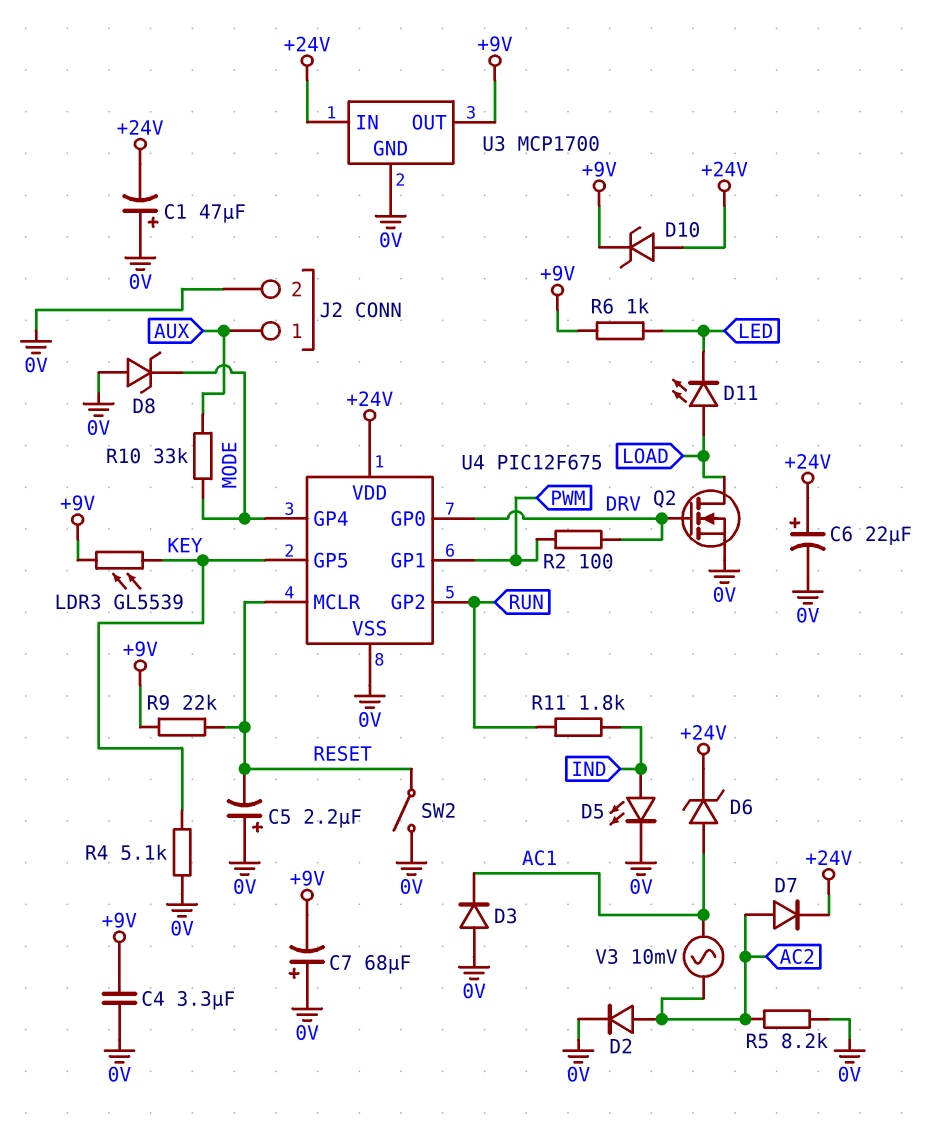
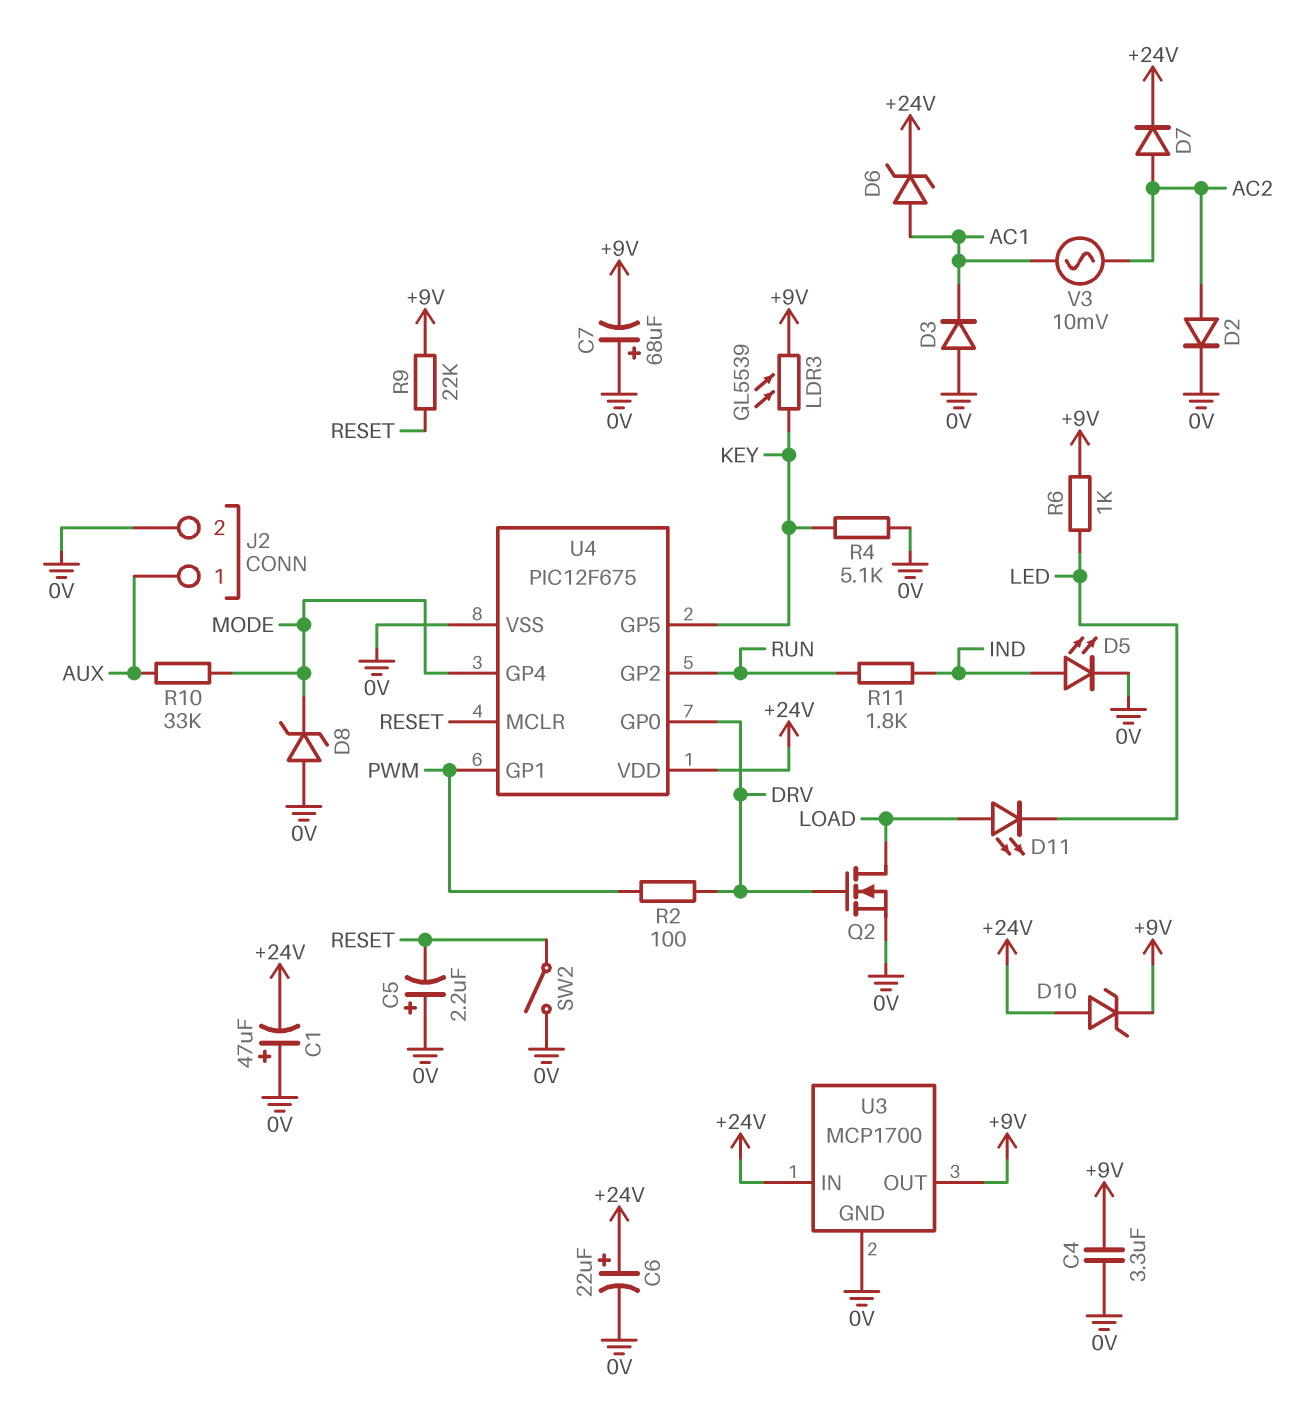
R5: 8.2k (0V, AC2) -> none

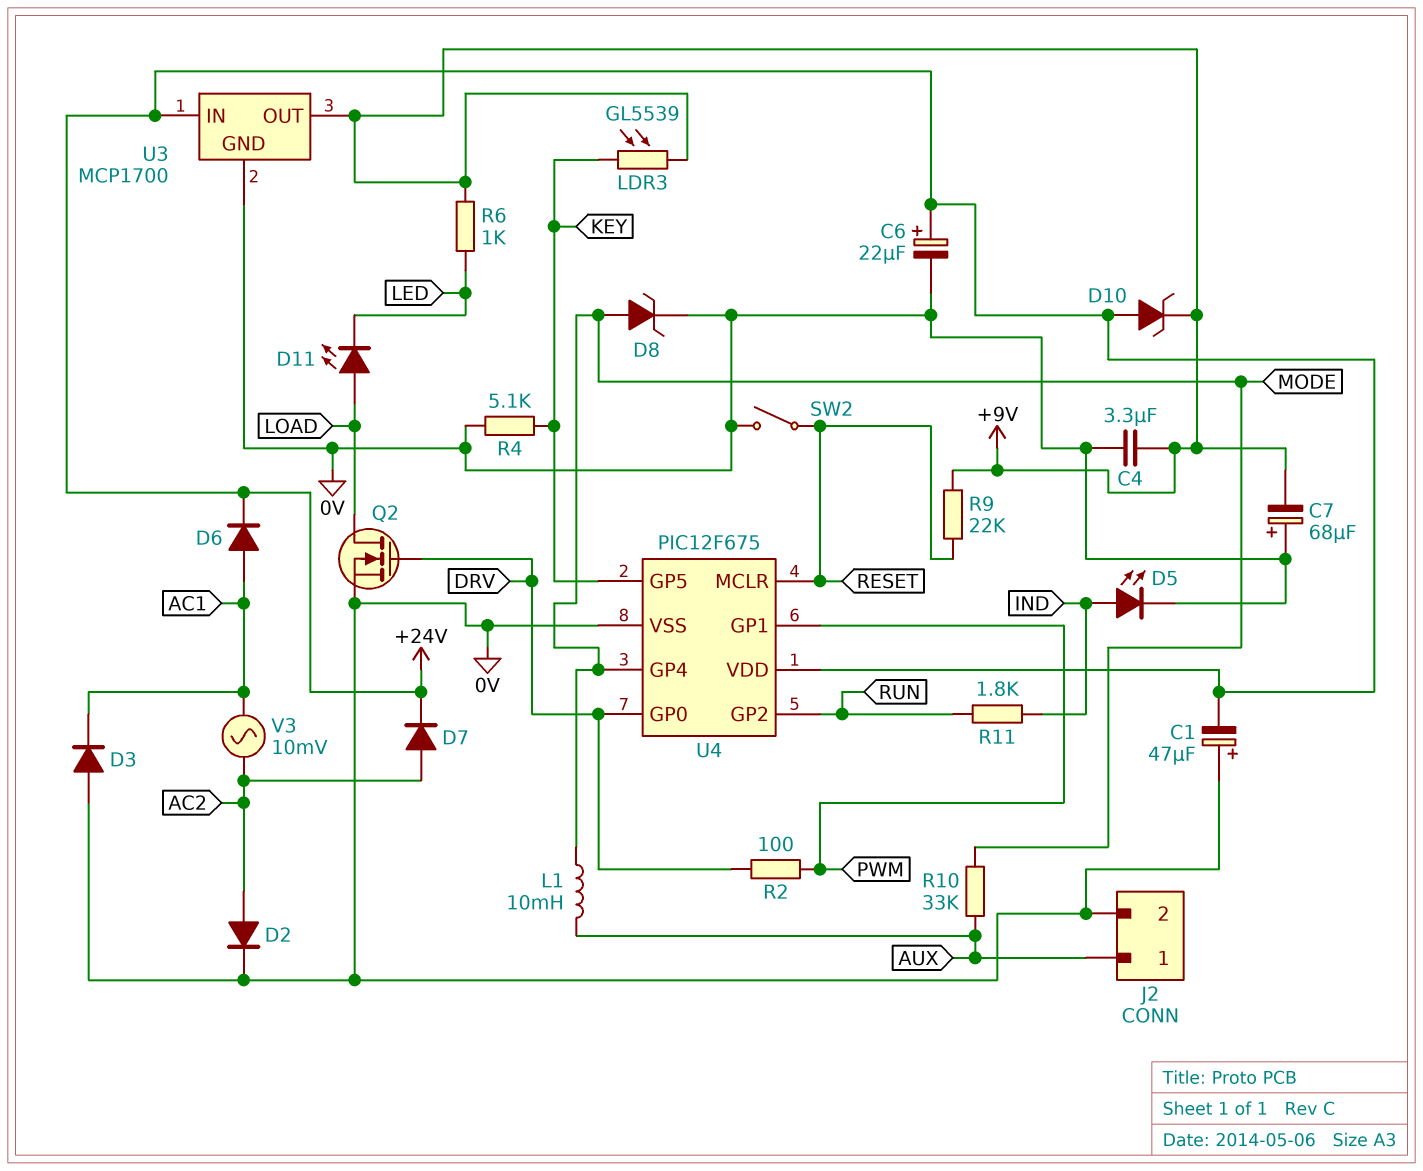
C5: 2.2uF (plus 0V, minus RESET) -> none
D6: zener (A AC1, K +24V) -> diode (A AC1, K +24V)
D8: zener (A 0V, K MODE) -> zener (A MODE, K 0V)
L1: none -> 10mH (AUX, MODE)

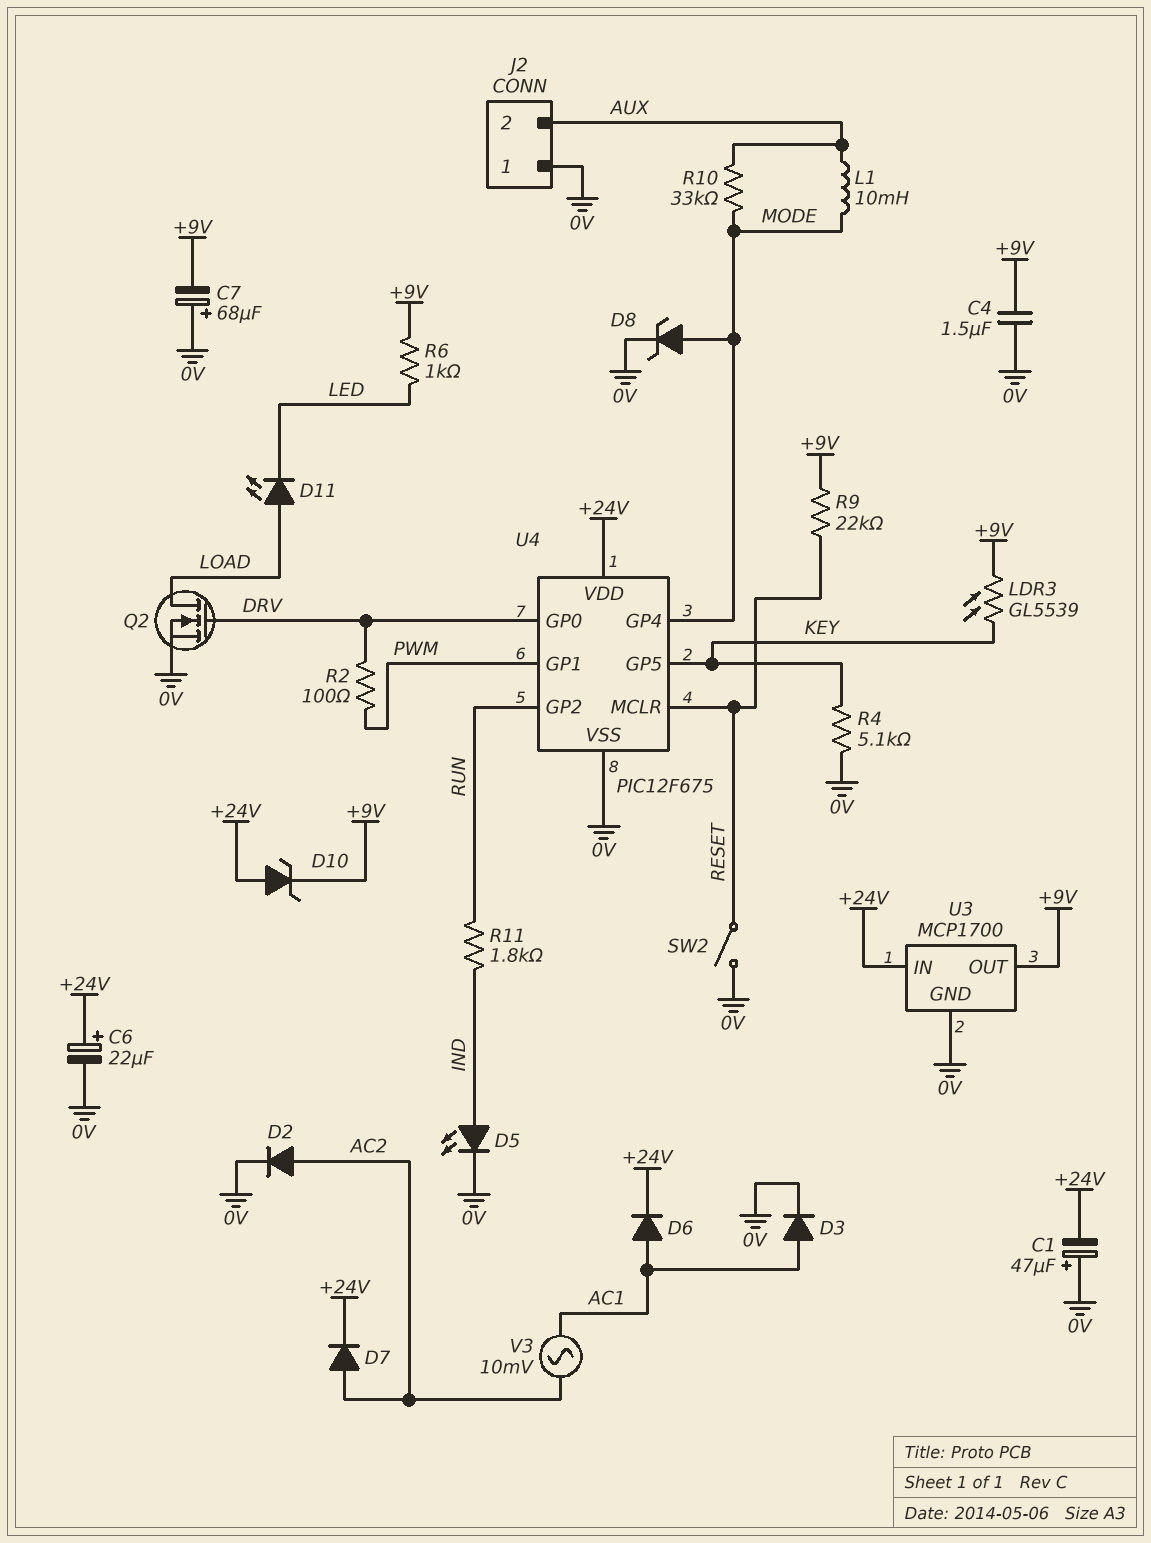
C4: 3.3uF (+9V, 0V) -> 1.5uF (+9V, 0V)
D3: diode (A 0V, K AC1) -> diode (A AC1, K 0V)
J2 pin 1: AUX -> 0V
J2 pin 2: 0V -> AUX

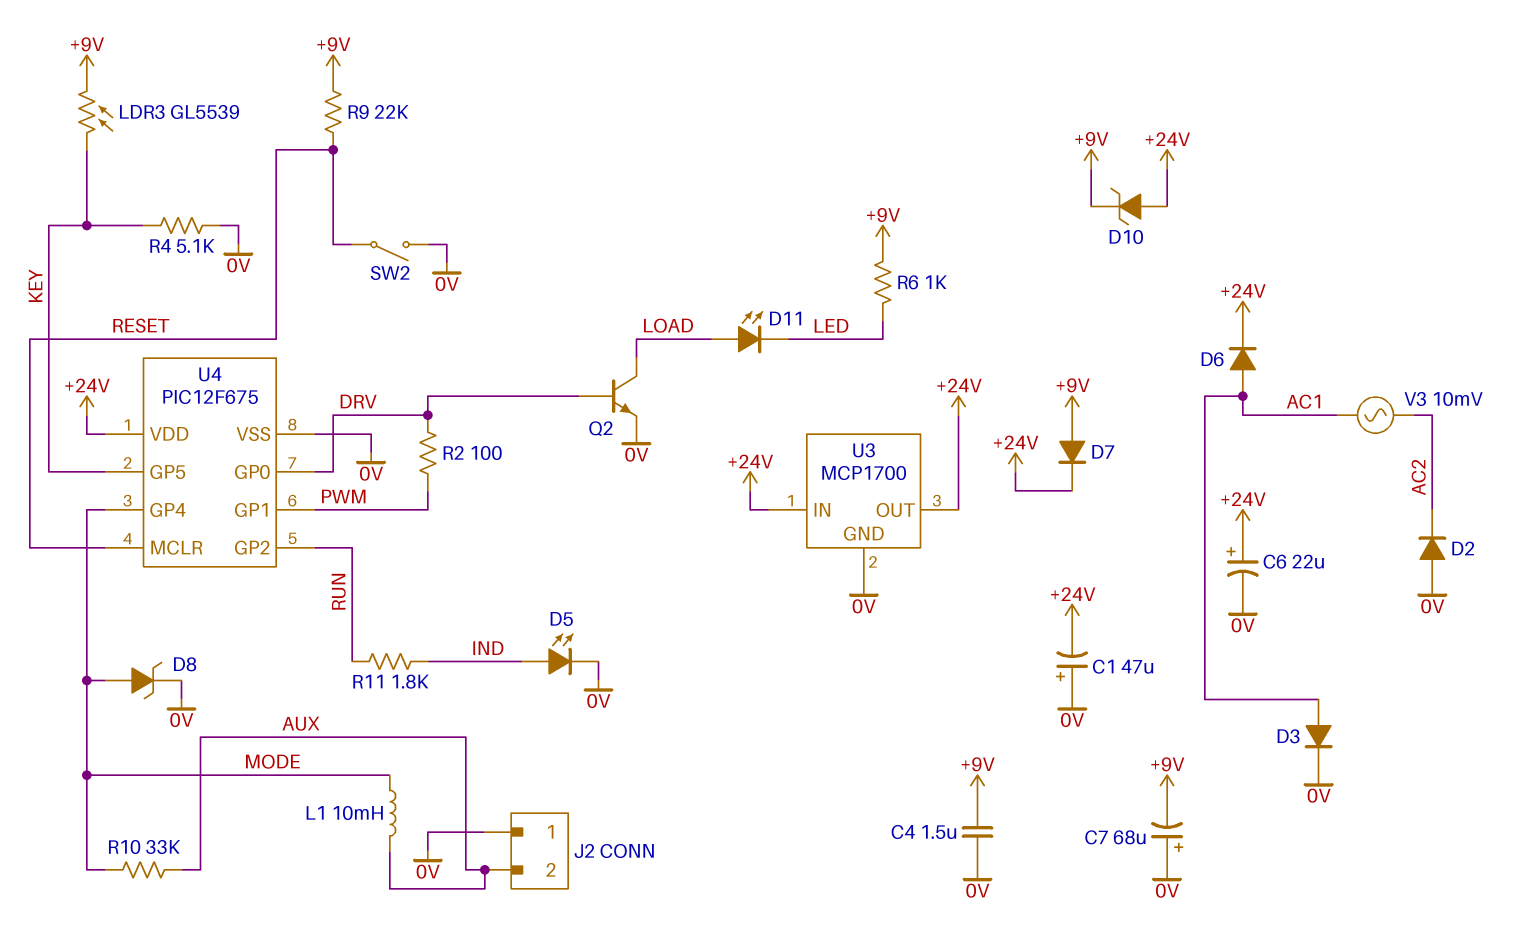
D2: diode (A AC2, K 0V) -> diode (A 0V, K AC2)
D7: diode (A AC2, K +24V) -> diode (A +9V, K +24V)
Q2: NMOS (G DRV, D LOAD, S 0V) -> NPN (B DRV, C LOAD, E 0V)
U3 pin OUT: +9V -> +24V

